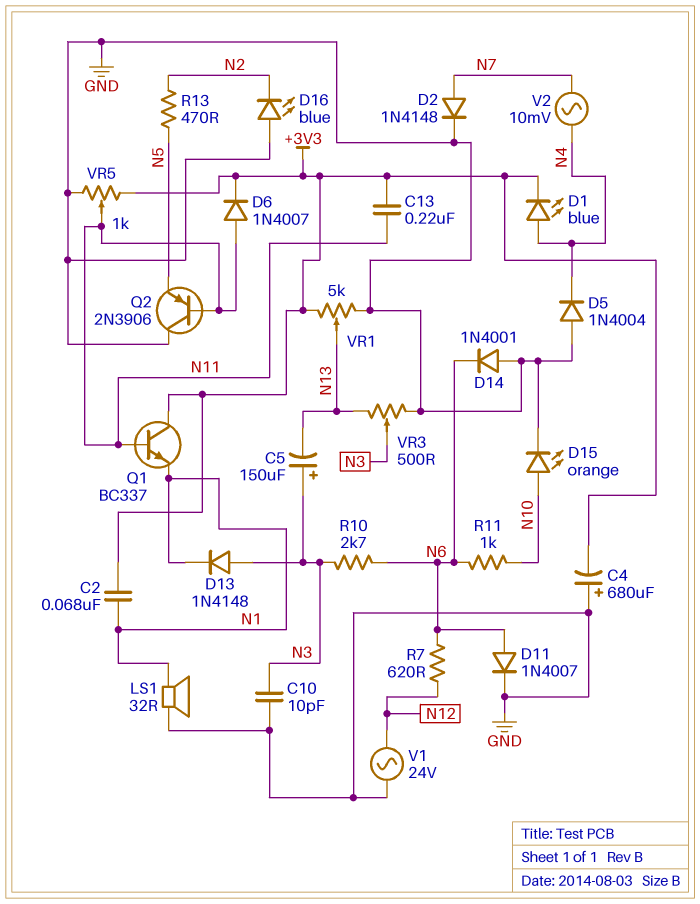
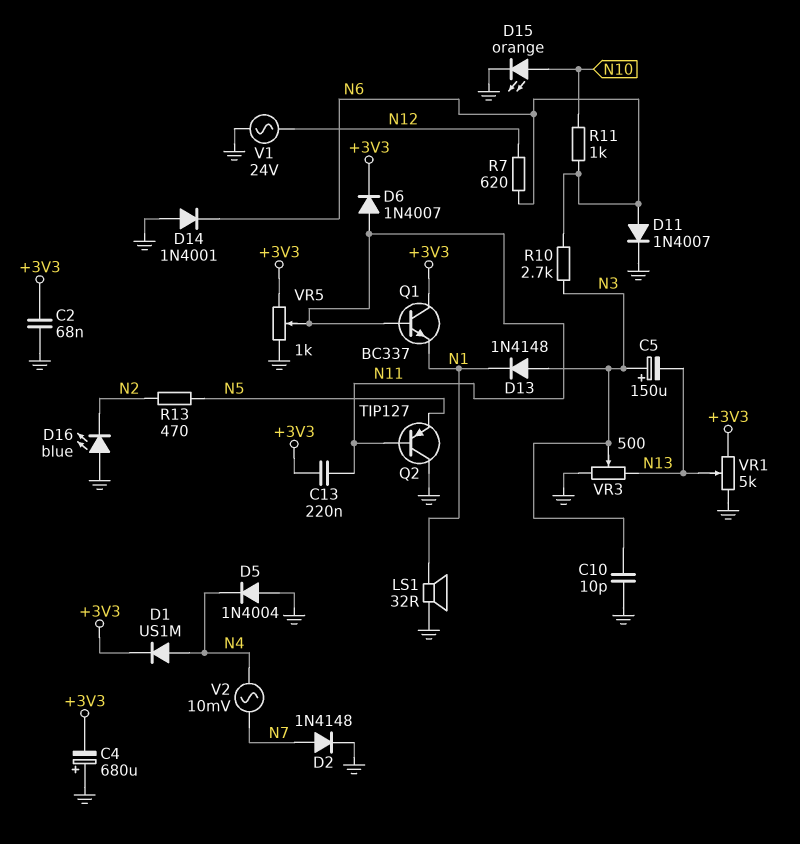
C2: 68nF (+3V3, N1) -> 68nF (+3V3, GND)
D1: LED blue (A N4, K +3V3) -> diode US1M (A N4, K +3V3)
Q2: PNP 2N3906 (B N11, C GND, E N5) -> PNP TIP127 (B N11, C GND, E N5)

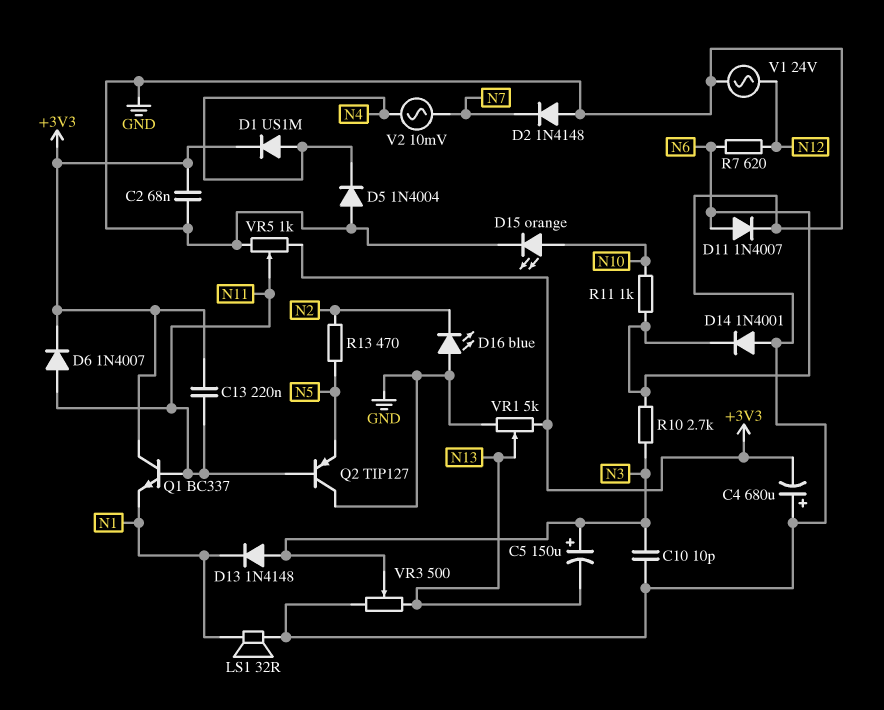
D2: diode 1N4148 (A N7, K GND) -> diode 1N4148 (A GND, K N7)

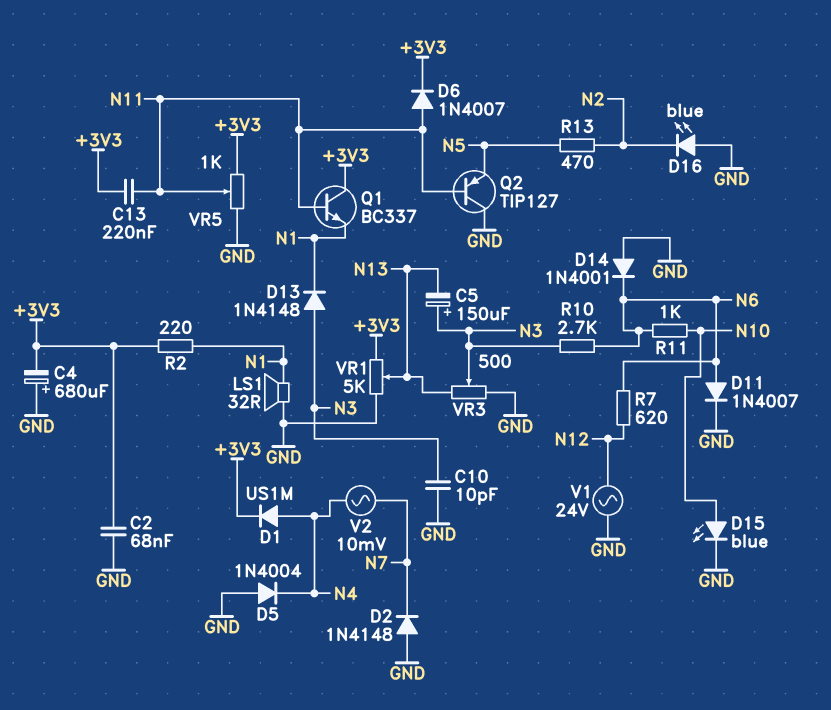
D15: LED orange (A N10, K GND) -> LED blue (A N10, K GND)
R2: none -> 220 (+3V3, N1)

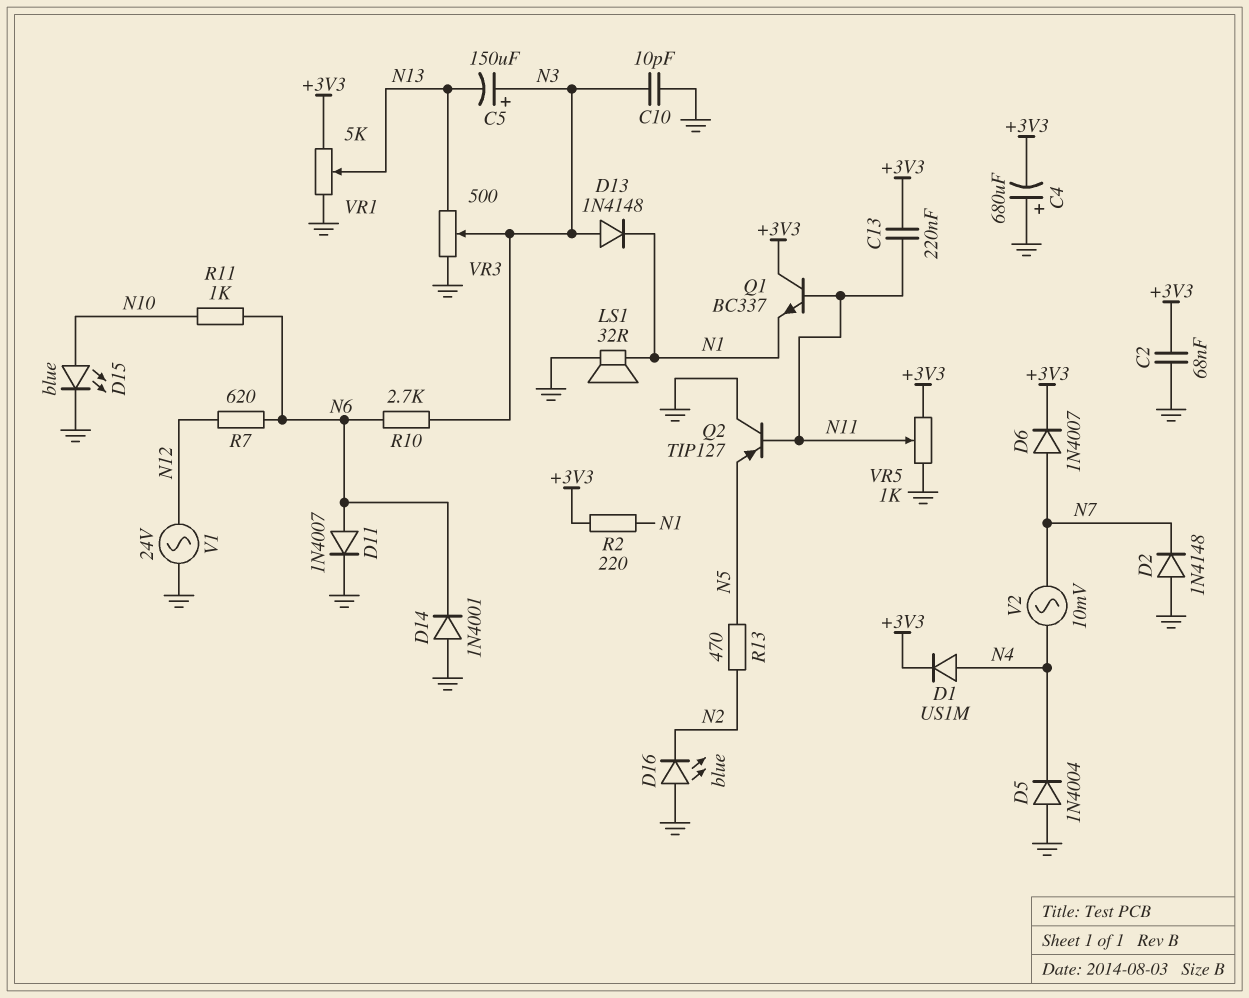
D6: diode 1N4007 (A N11, K +3V3) -> diode 1N4007 (A N7, K +3V3)

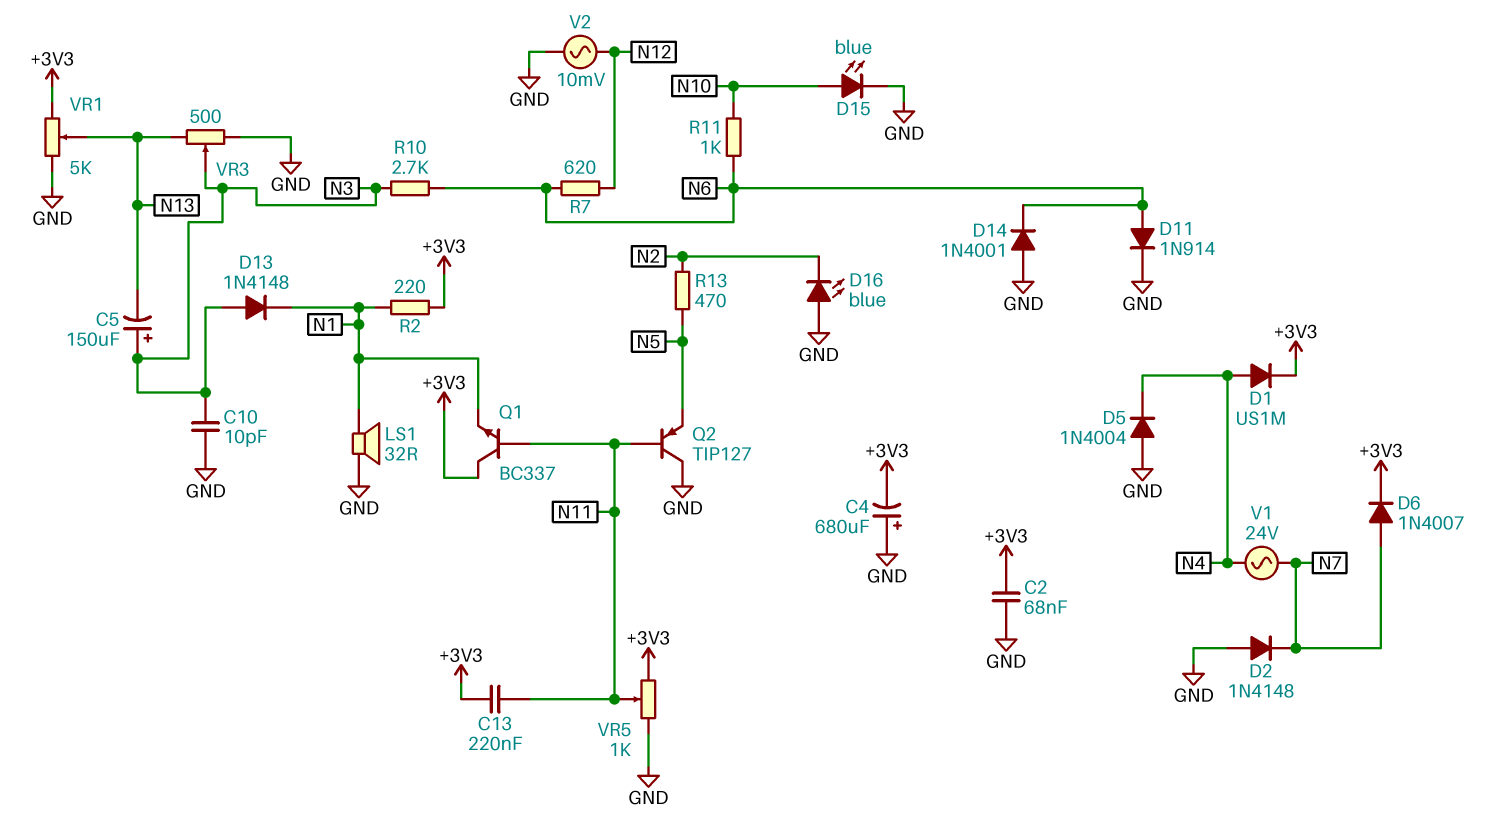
D11: diode 1N4007 (A N6, K GND) -> diode 1N914 (A N6, K GND)
V1: AC 24V (GND, N12) -> AC 24V (N4, N7)
V2: AC 10mV (N4, N7) -> AC 10mV (GND, N12)

